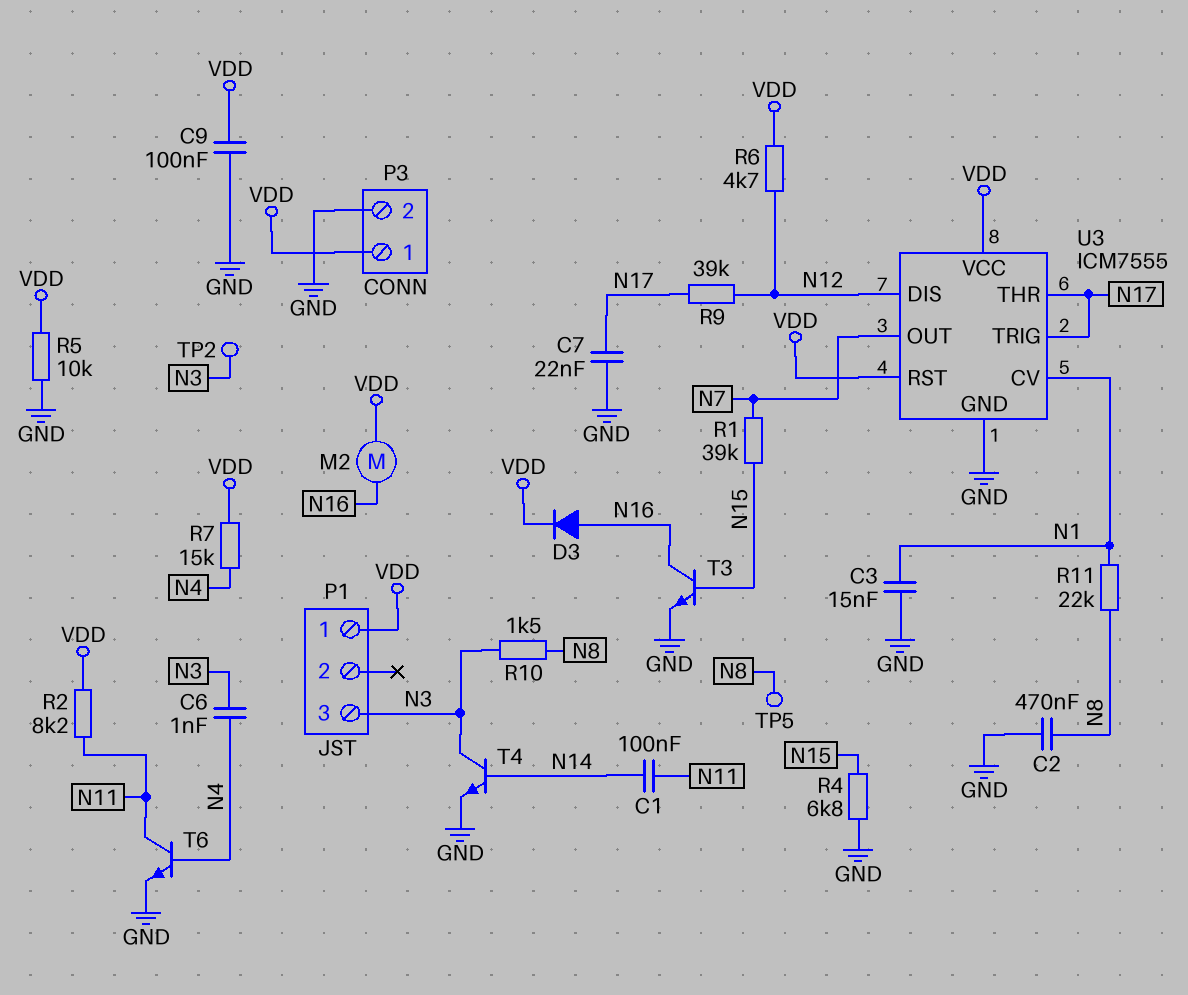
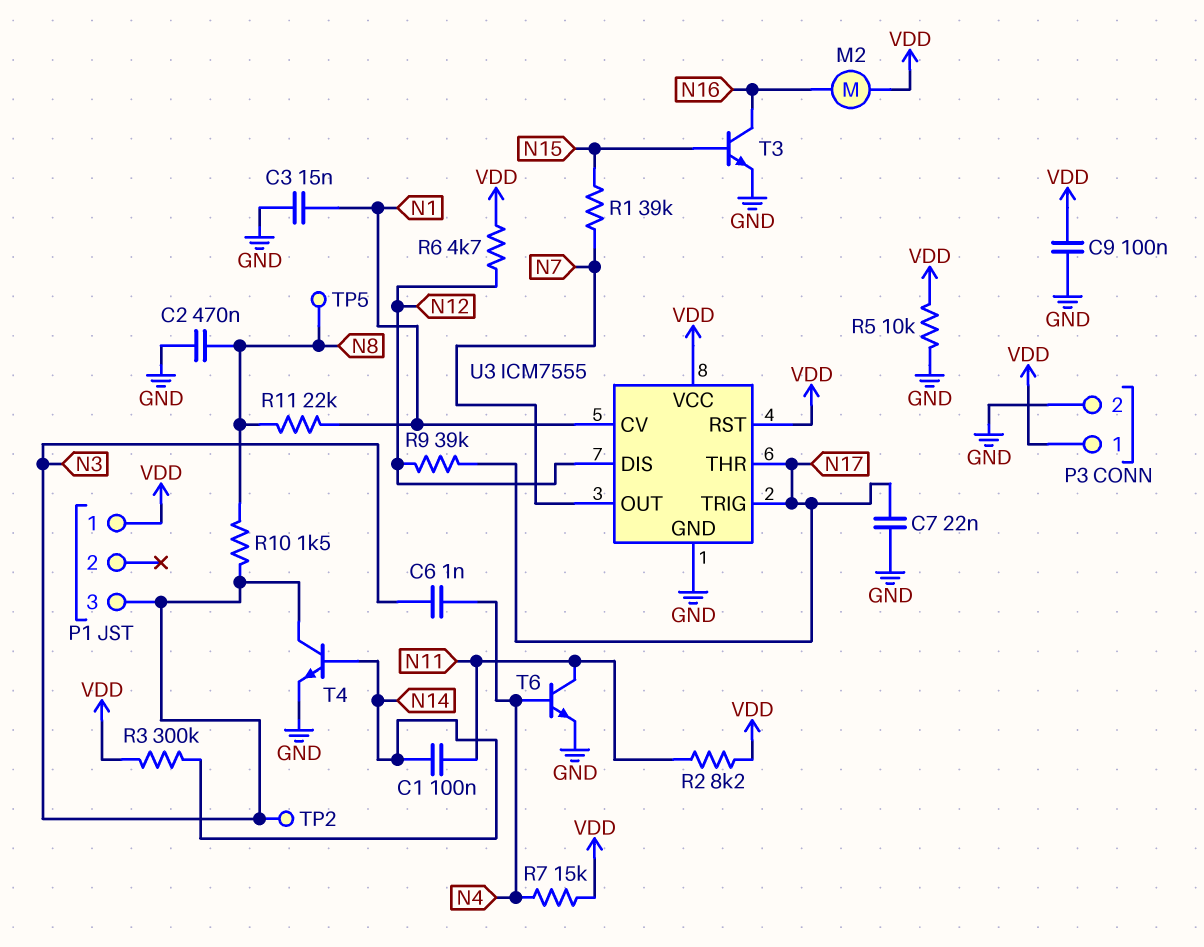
D3: diode (A N16, K VDD) -> none
R3: none -> 300k (N14, VDD)
R4: 6.8k (GND, N15) -> none

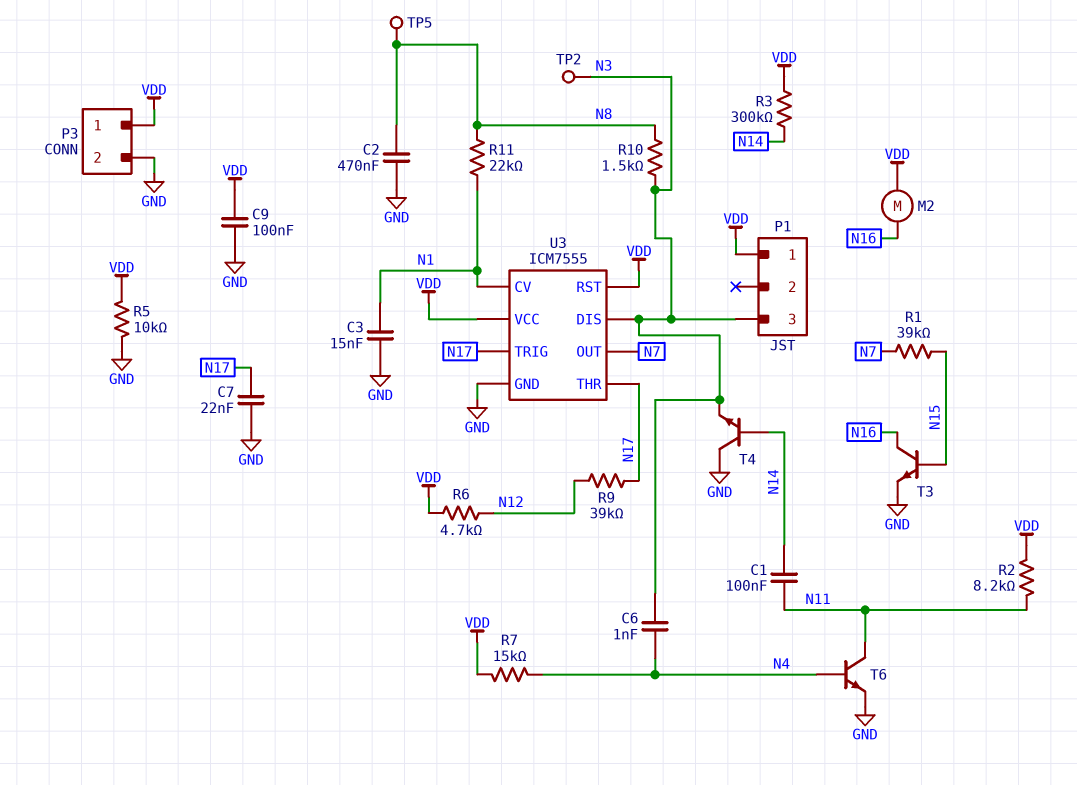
T4: NPN (B N14, C N3, E GND) -> NPN (B N14, C GND, E N3)
U3 pin DIS: N12 -> N3

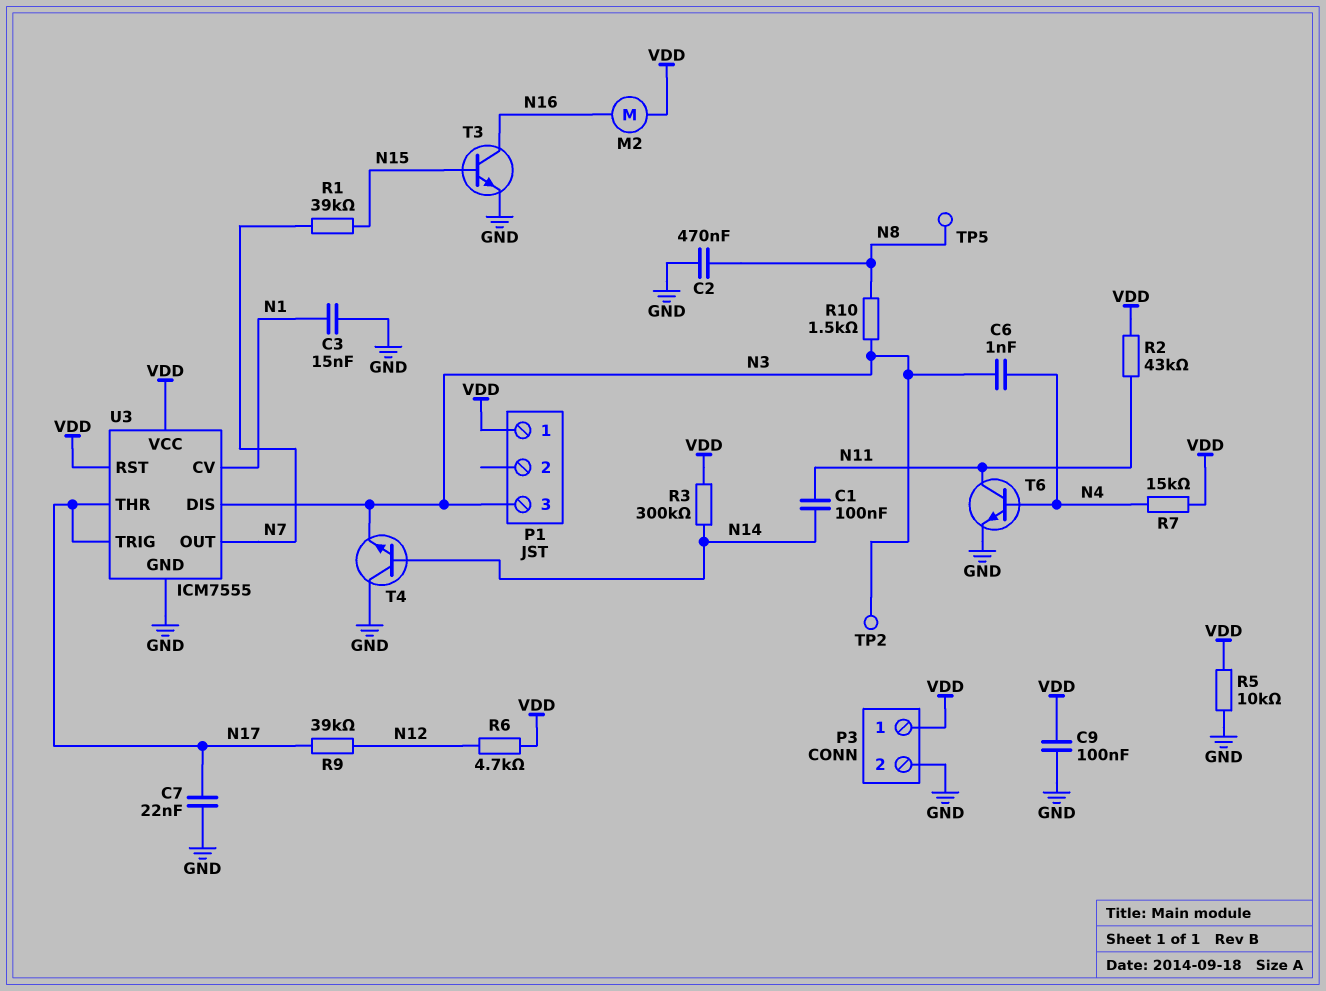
R2: 8.2k (N11, VDD) -> 43k (N11, VDD)
R11: 22k (N1, N8) -> none

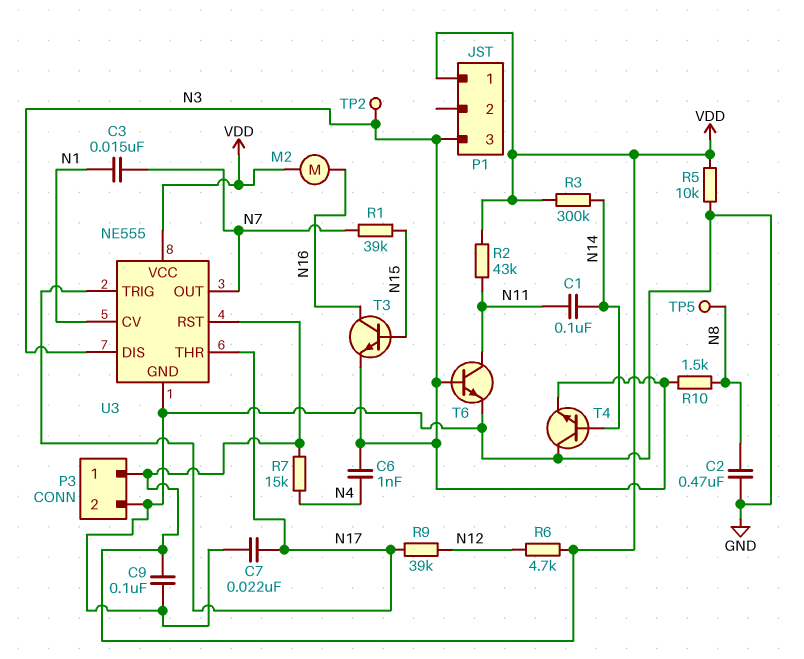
C3: 15nF (GND, N1) -> 15nF (N1, N7)
T3: NPN (B N15, C N16, E GND) -> NPN (B N15, C N16, E N3)
T6: NPN (B N4, C N11, E GND) -> NPN (B N3, C N11, E GND)
U3: ICM7555 -> NE555

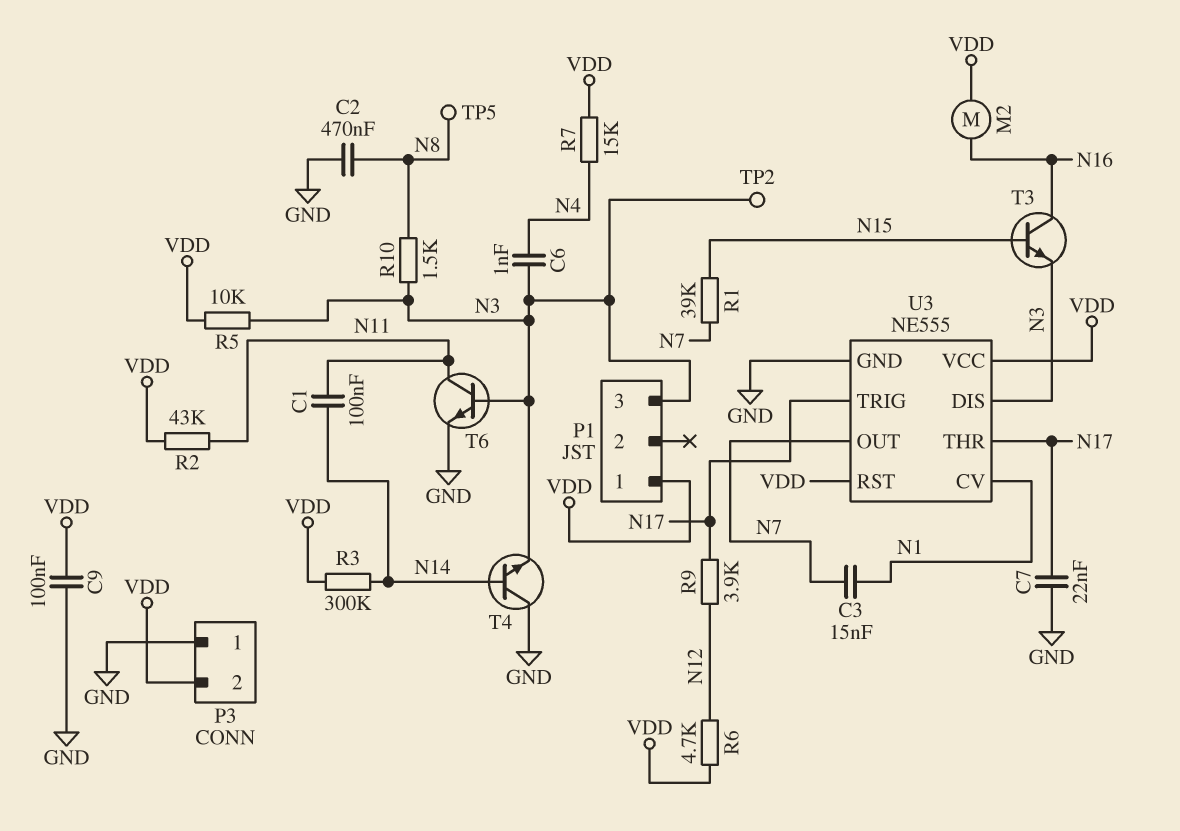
P3 pin 1: VDD -> GND
P3 pin 2: GND -> VDD
R5: 10k (GND, VDD) -> 10k (N3, VDD)
R9: 39k (N12, N17) -> 3.9k (N12, N17)

